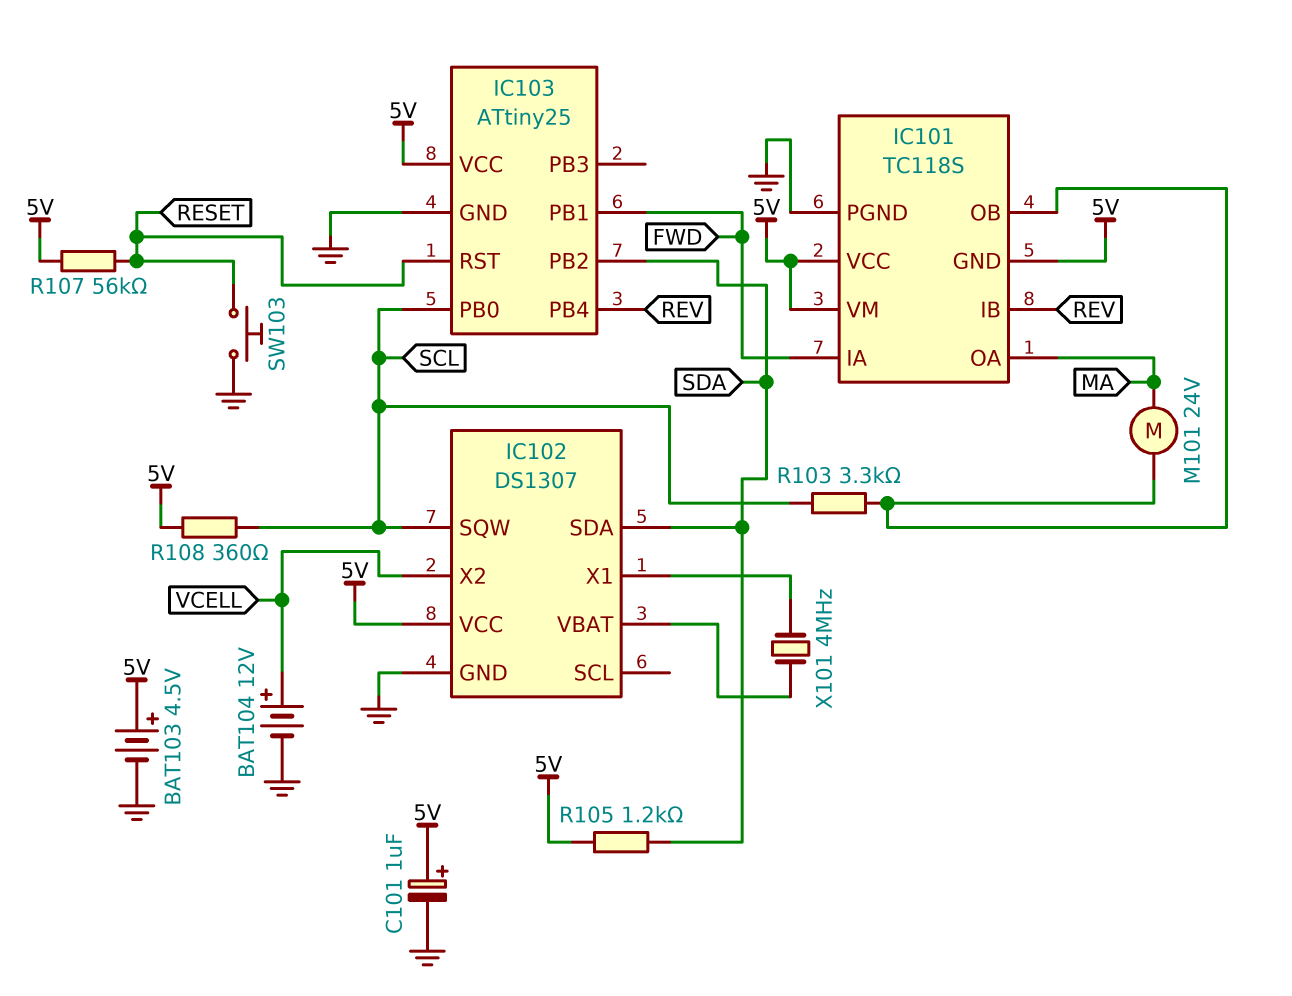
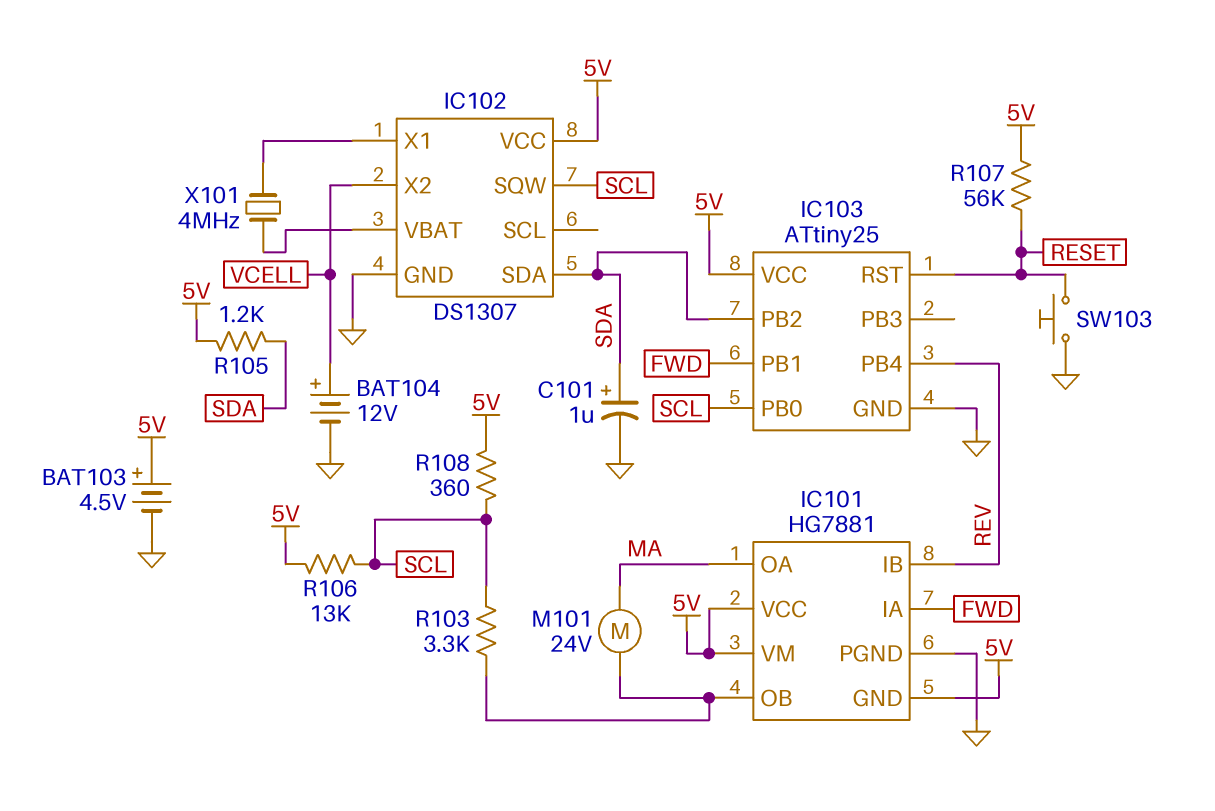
C101: 1uF (plus 5V, minus GND) -> 1uF (plus SDA, minus GND)
IC101: TC118S -> HG7881
R106: none -> 13k (5V, SCL)

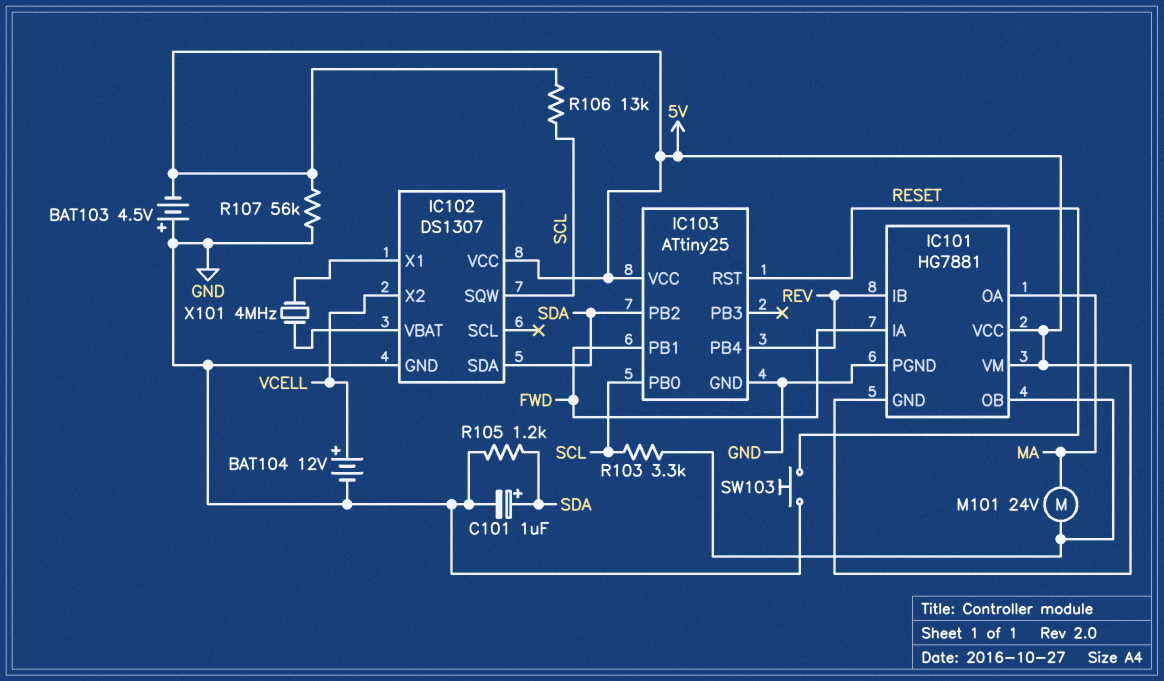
BAT103: 4.5V (plus 5V, minus GND) -> 4.5V (plus GND, minus 5V)
R105: 1.2k (5V, SDA) -> 1.2k (GND, SDA)
R107: 56k (5V, RESET) -> 56k (5V, GND)
R108: 360 (5V, SCL) -> none

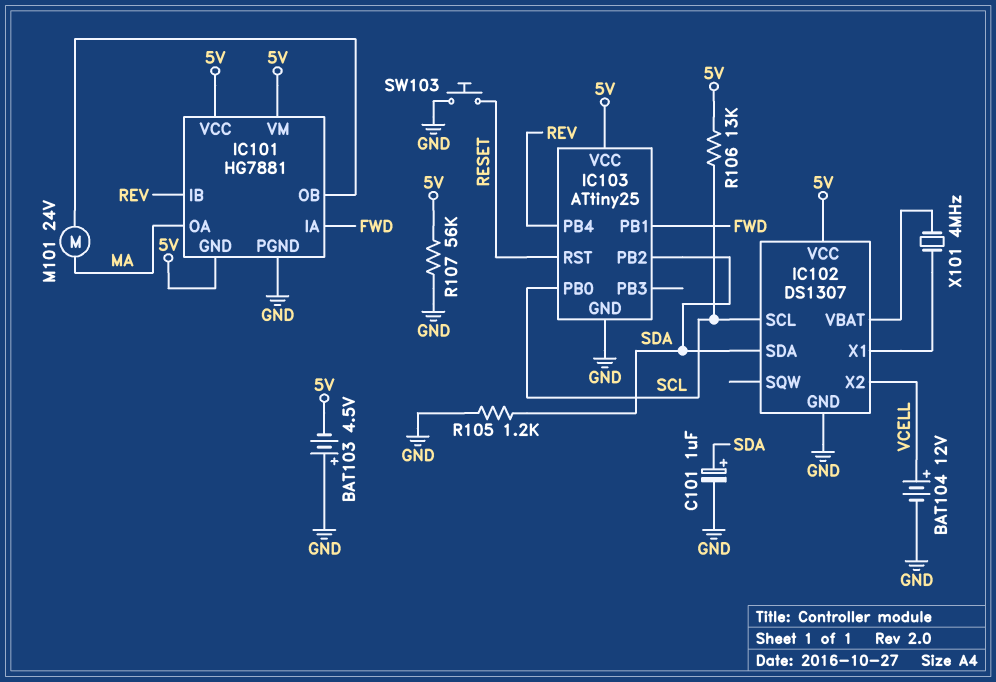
IC102 pin SCL: none -> SCL
IC102 pin SQW: SCL -> none
R103: 3.3k (IC101/OB, SCL) -> none

